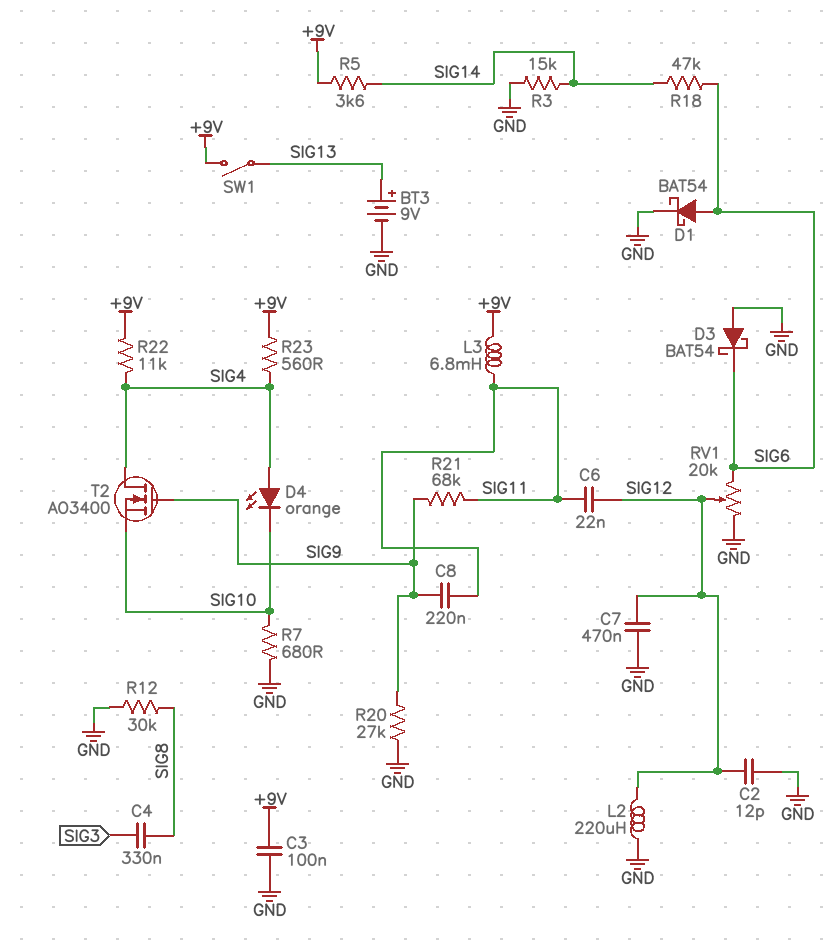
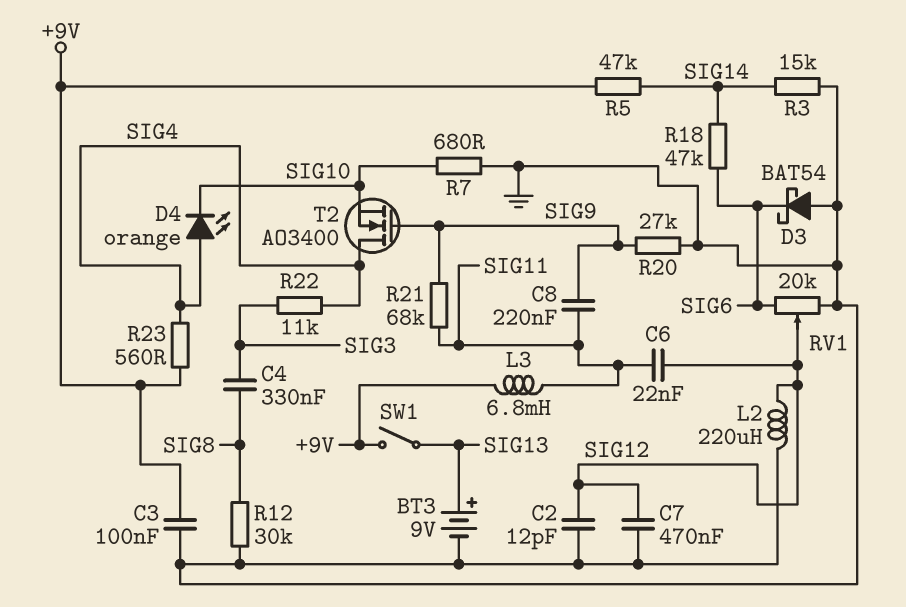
D1: schottky BAT54 (A SIG6, K GND) -> none
R5: 3.6k (+9V, SIG14) -> 47k (+9V, SIG14)
R22: 11k (+9V, SIG4) -> 11k (SIG3, SIG4)

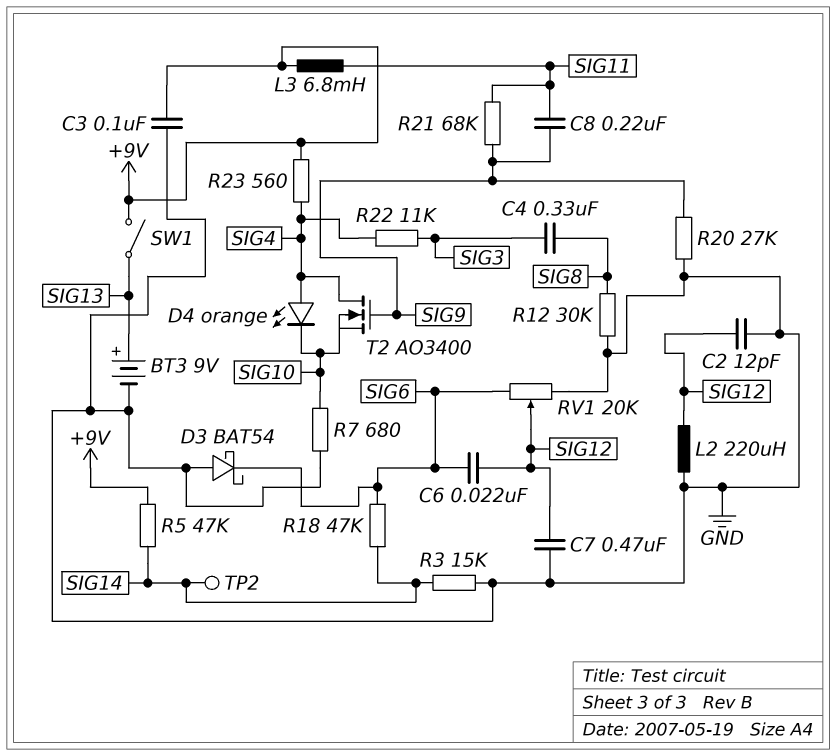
C6: 22nF (SIG11, SIG12) -> 22nF (SIG6, SIG12)
TP2: none -> test point (SIG14)

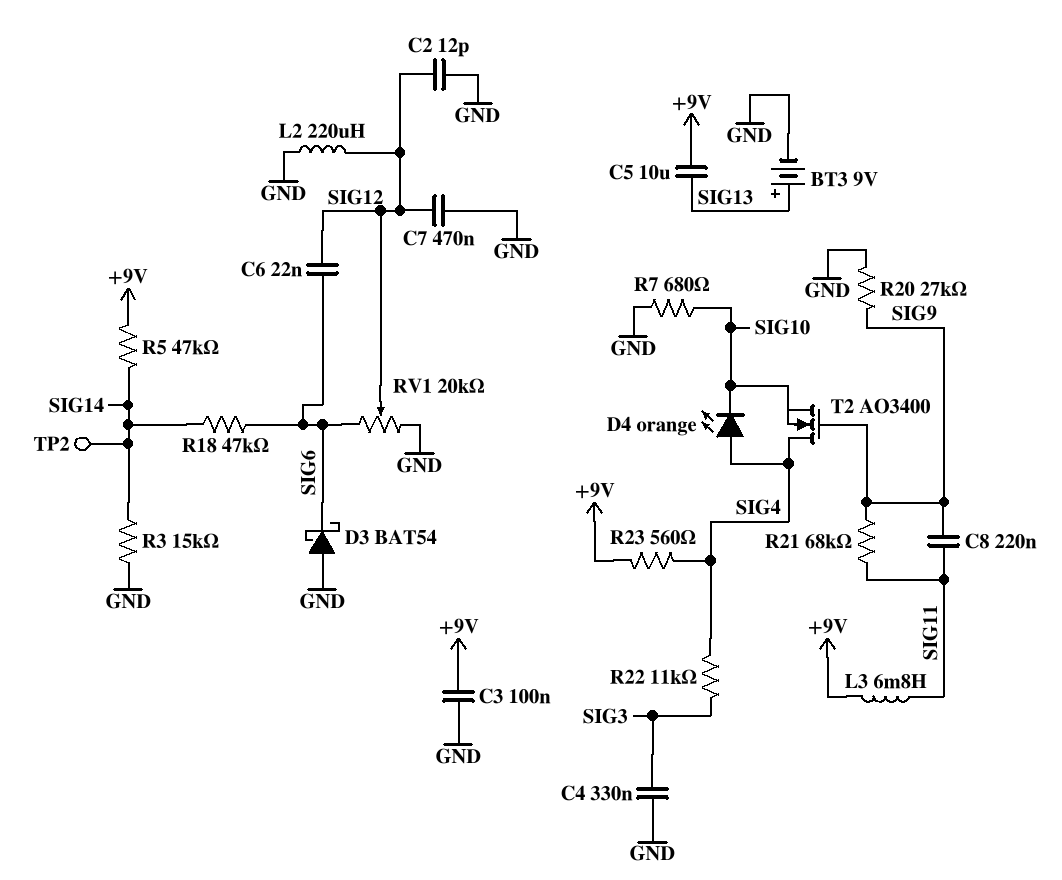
C4: 330nF (SIG3, SIG8) -> 330nF (GND, SIG3)
C5: none -> 10uF (+9V, SIG13)
R12: 30k (GND, SIG8) -> none
SW1: switch (+9V, SIG13) -> none

